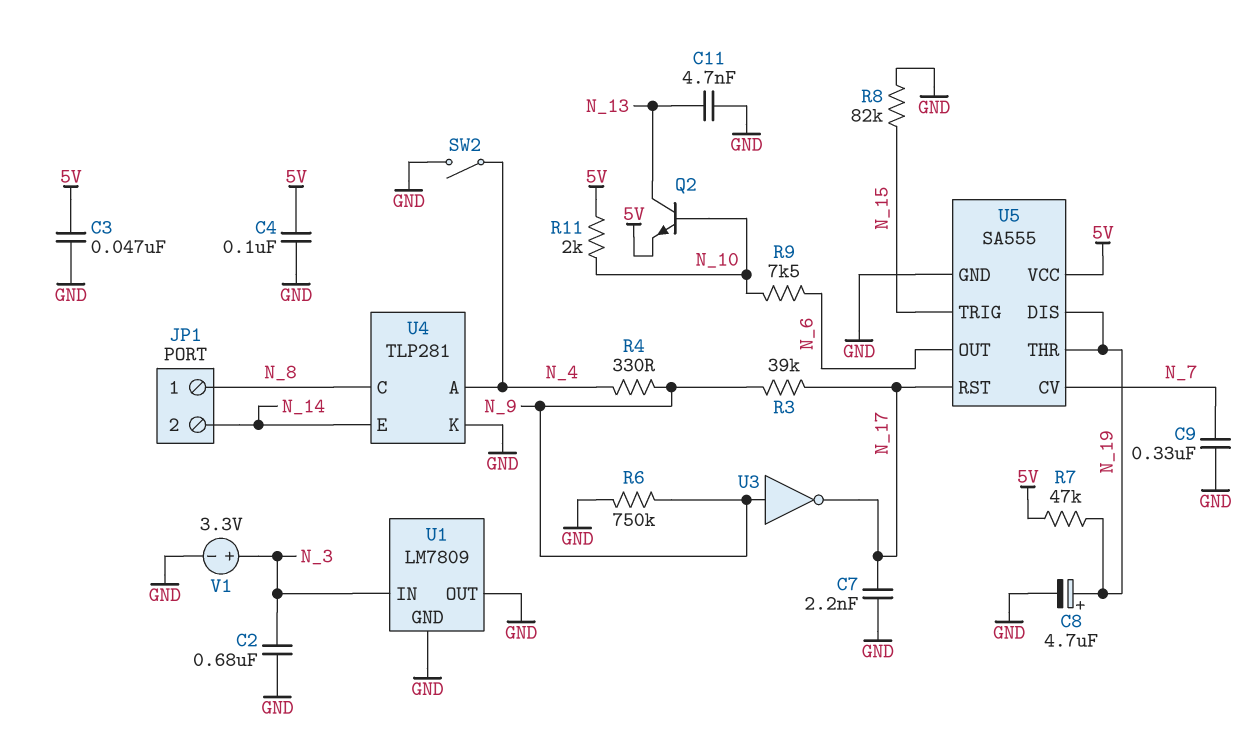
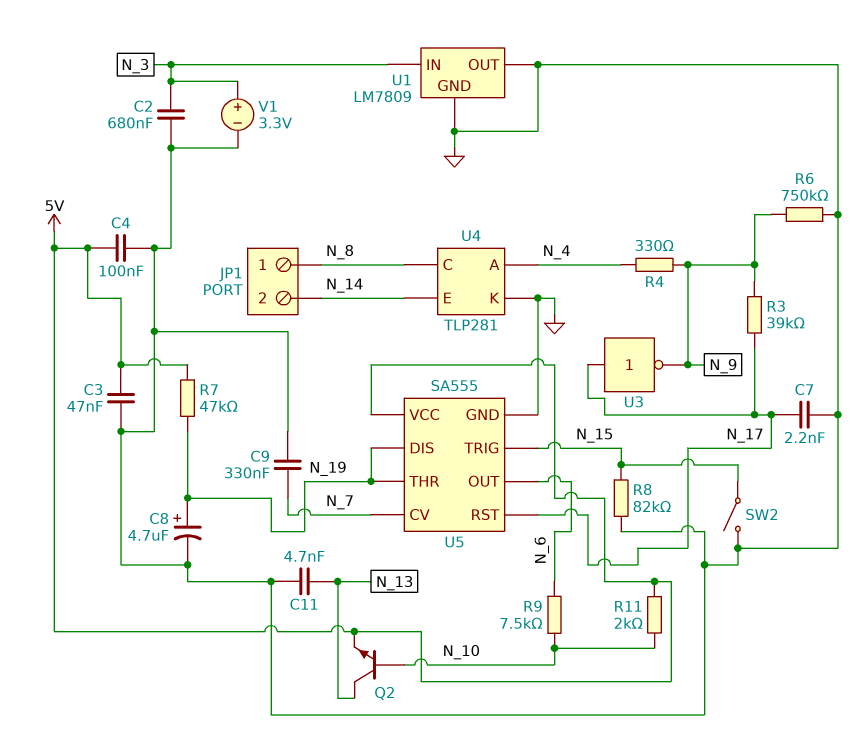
SW2: switch (GND, N_4) -> switch (GND, N_15)
U3: NOT (in N_9, out N_17) -> NOT (in N_17, out N_9)

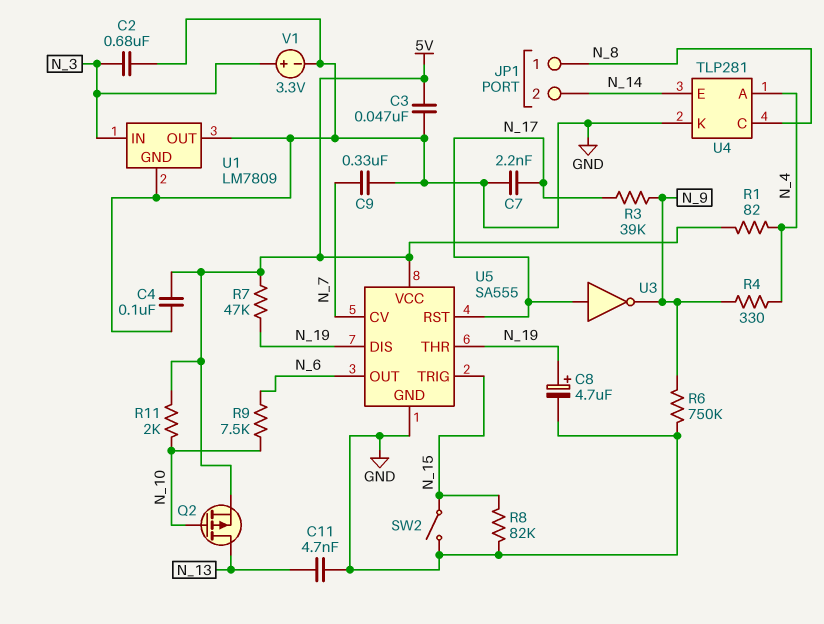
Q2: NPN (B N_10, C N_13, E 5V) -> PMOS (G N_10, D N_13, S 5V)
R1: none -> 82 (5V, N_4)

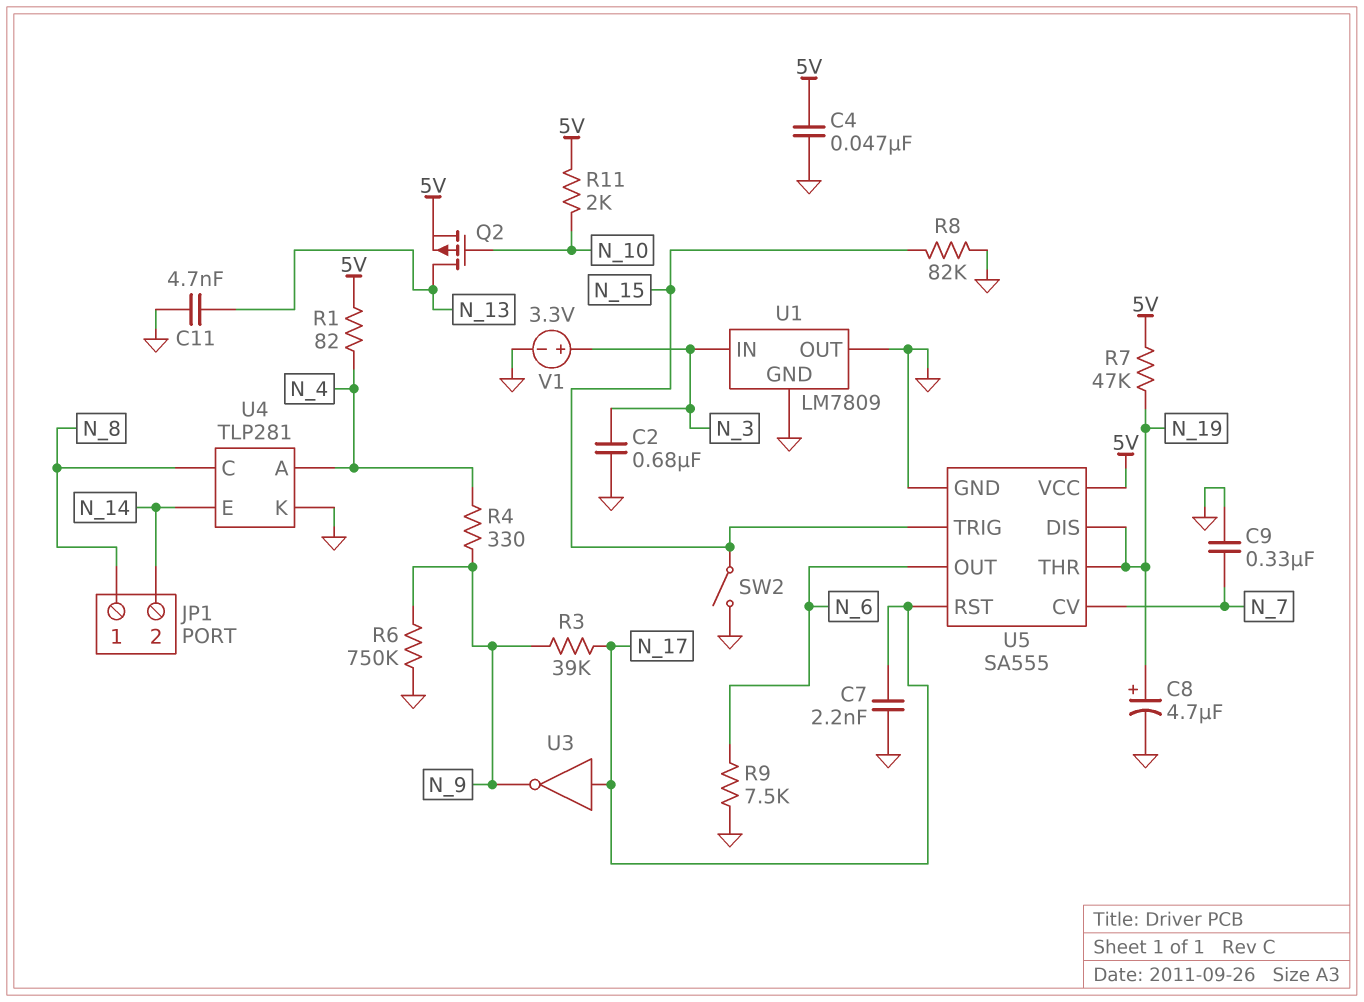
C3: 47nF (5V, GND) -> none
C4: 100nF (5V, GND) -> 47nF (5V, GND)
R9: 7.5k (N_6, N_10) -> 7.5k (GND, N_6)

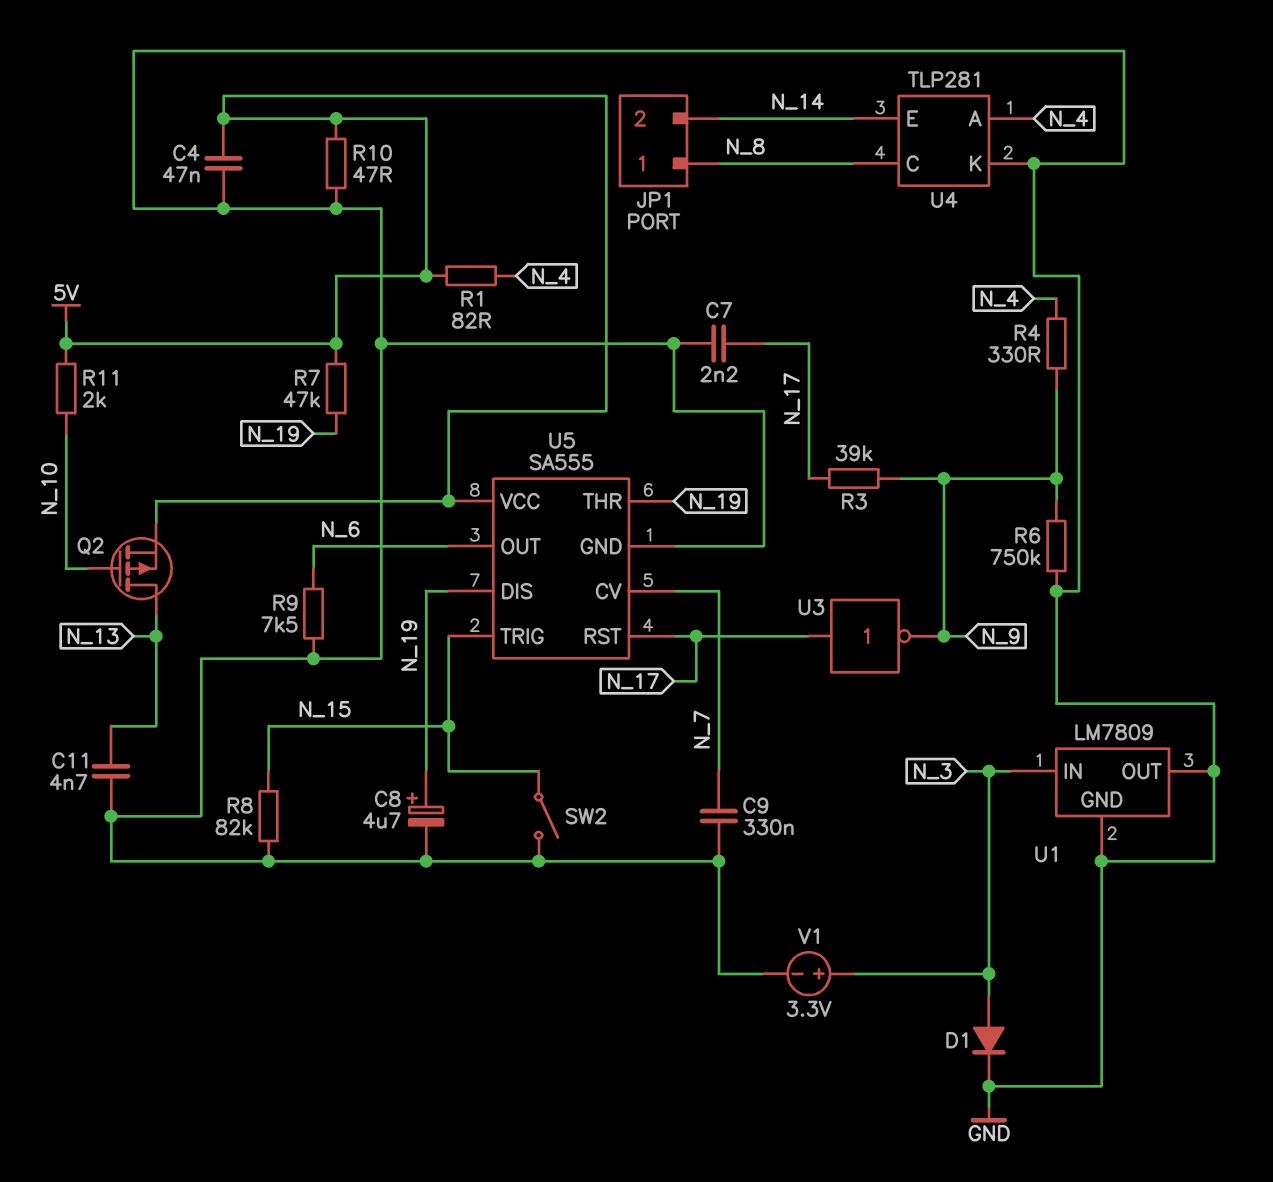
C2: 680nF (GND, N_3) -> none
D1: none -> diode (A N_3, K GND)
R10: none -> 47 (5V, GND)

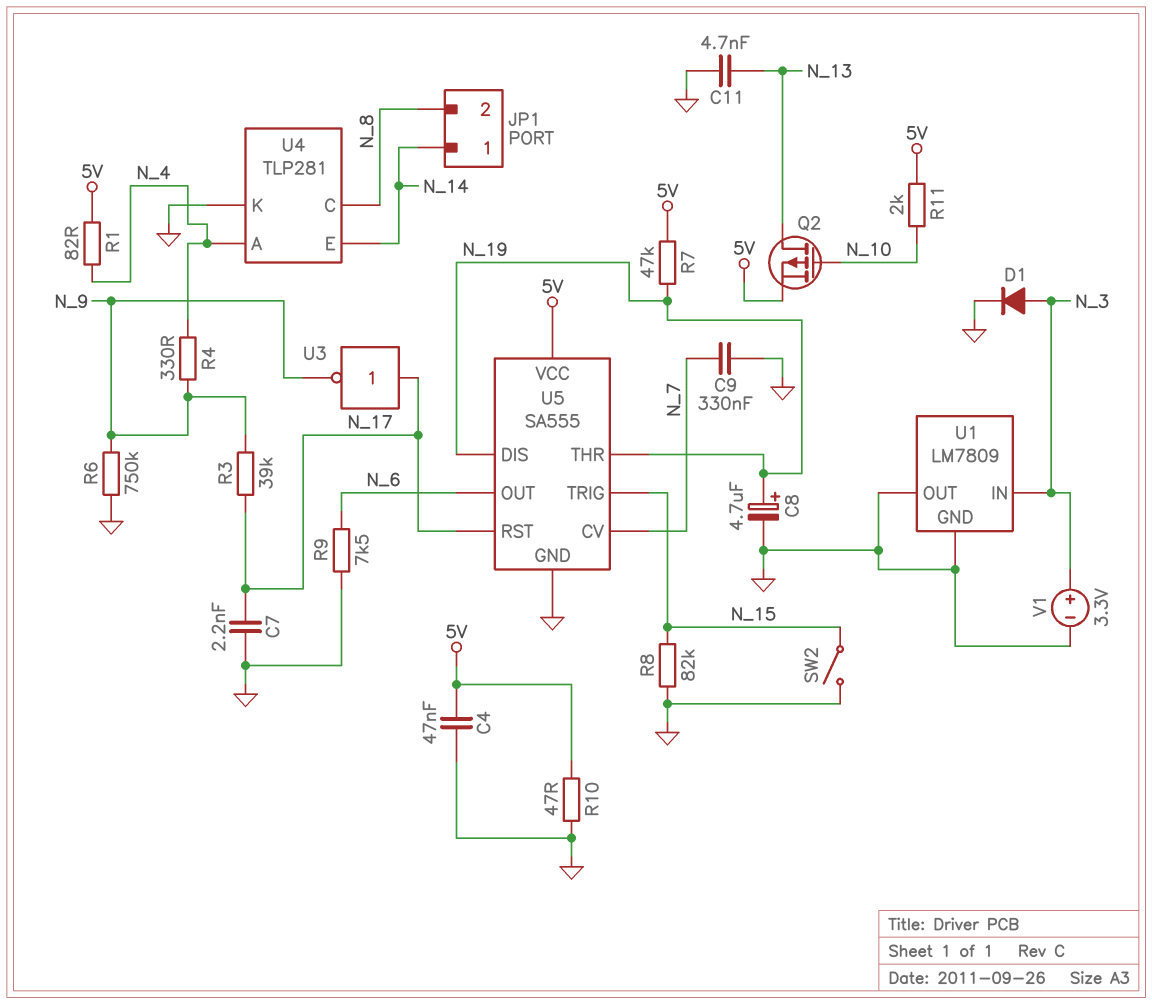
JP1 pin 1: N_8 -> N_14
JP1 pin 2: N_14 -> N_8

